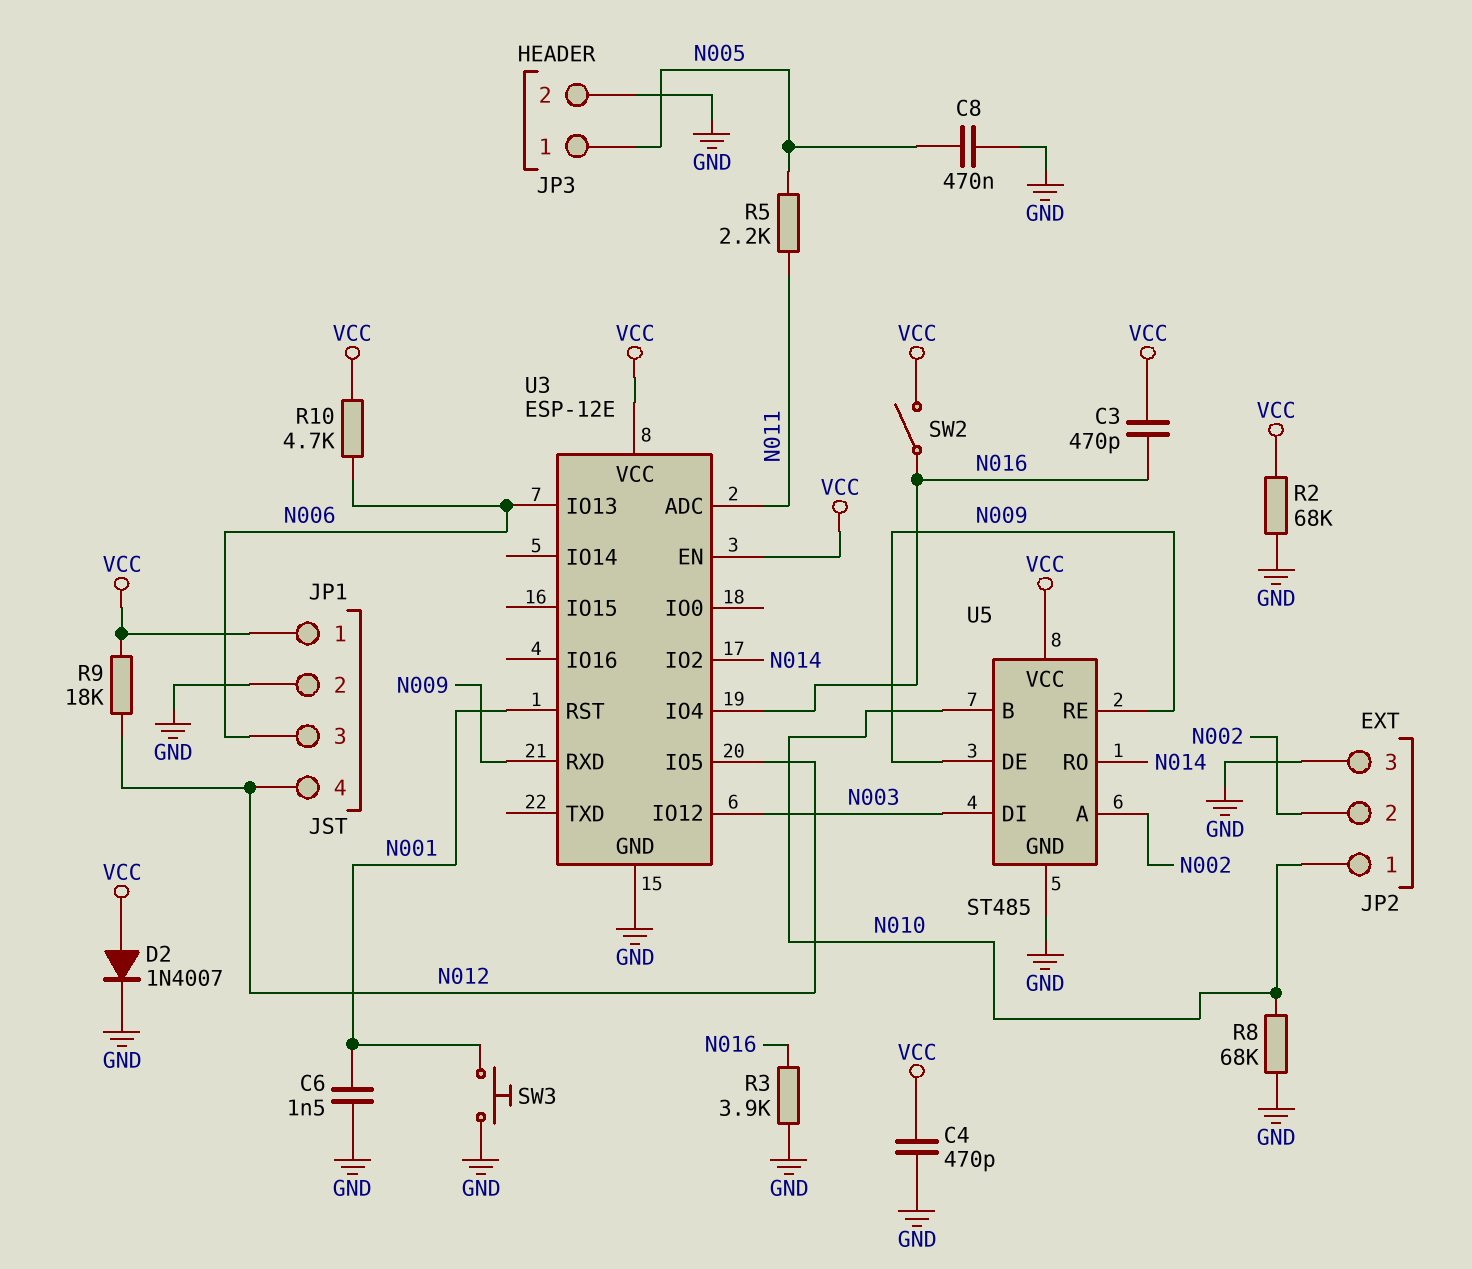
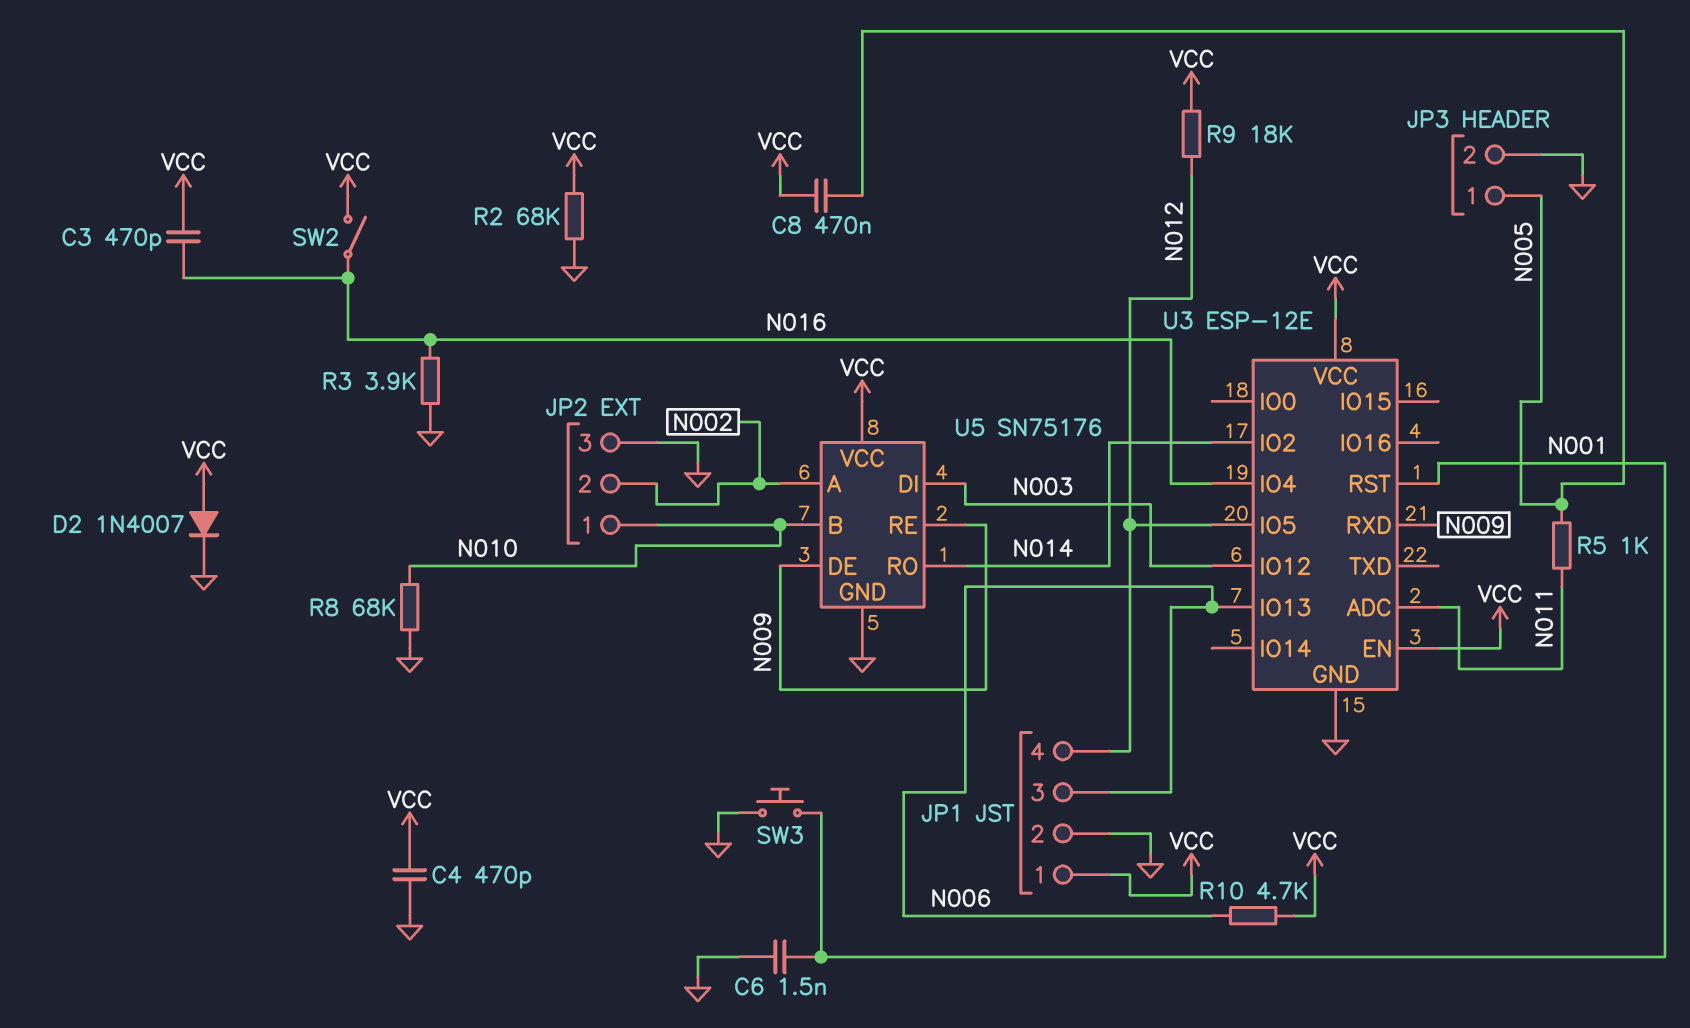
C8: 470nF (GND, N005) -> 470nF (N005, VCC)
R5: 2.2k (N005, N011) -> 1k (N005, N011)
U5: ST485 -> SN75176

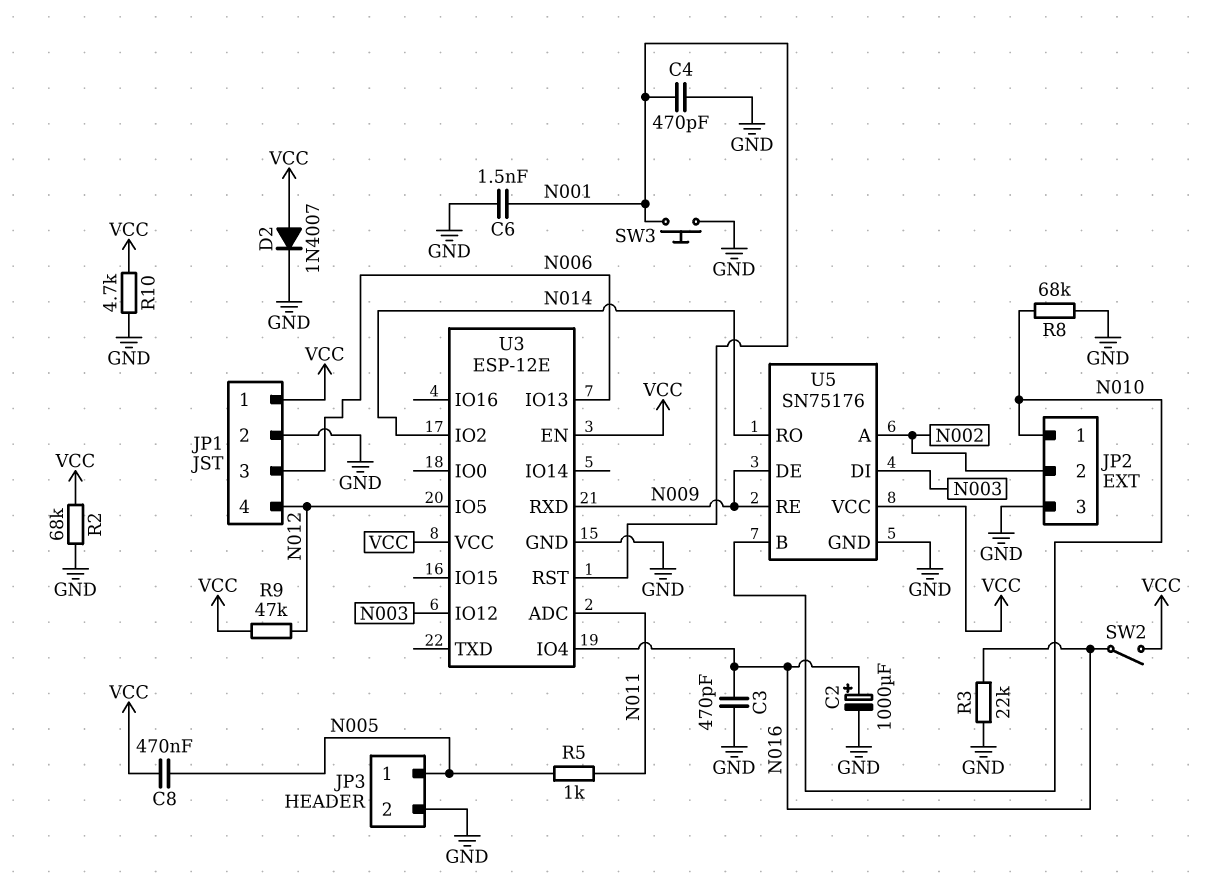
C2: none -> 1000uF (plus N016, minus GND)
C3: 470pF (N016, VCC) -> 470pF (GND, N016)
C4: 470pF (GND, VCC) -> 470pF (GND, N001)
R3: 3.9k (GND, N016) -> 22k (GND, N016)
R9: 18k (N012, VCC) -> 47k (N012, VCC)
R10: 4.7k (N006, VCC) -> 4.7k (GND, VCC)

